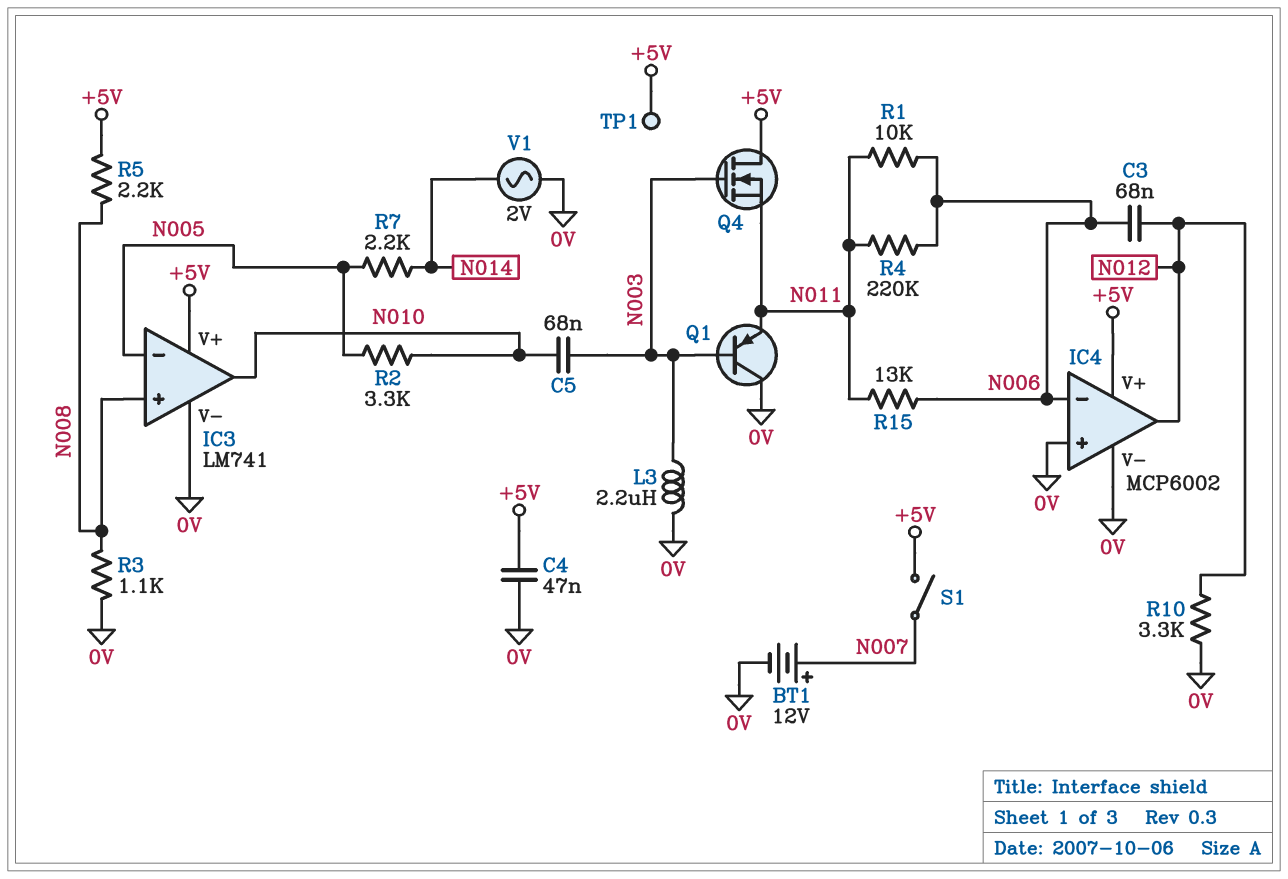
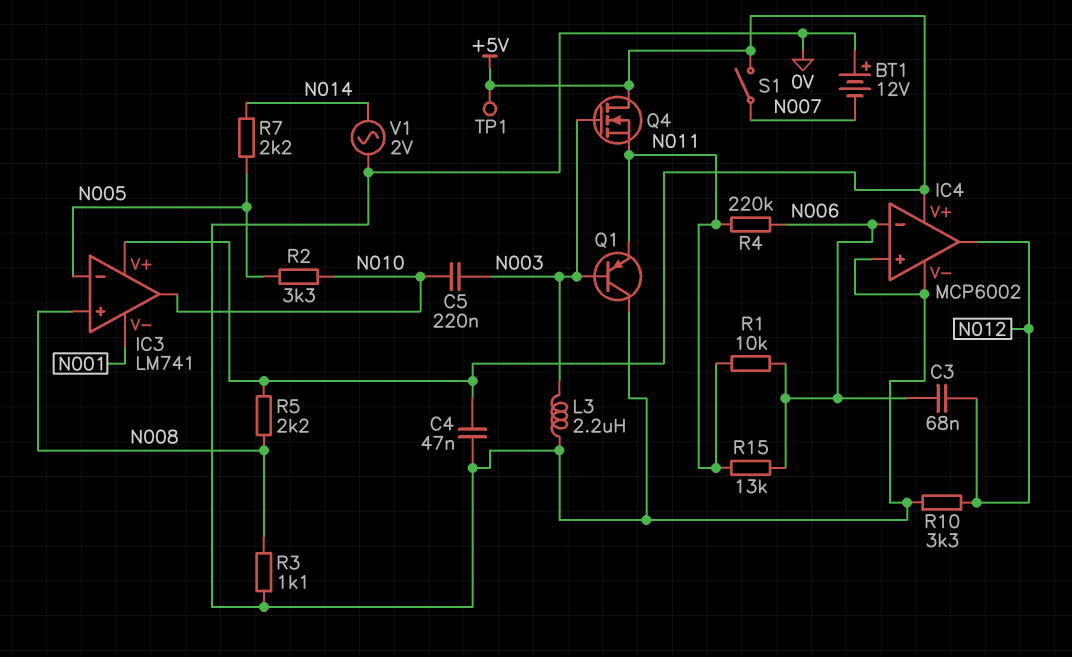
BT1: 12V (plus N007, minus 0V) -> 12V (plus 0V, minus N007)
C5: 68nF (N003, N010) -> 220nF (N003, N010)
IC3 pin V-: 0V -> N001

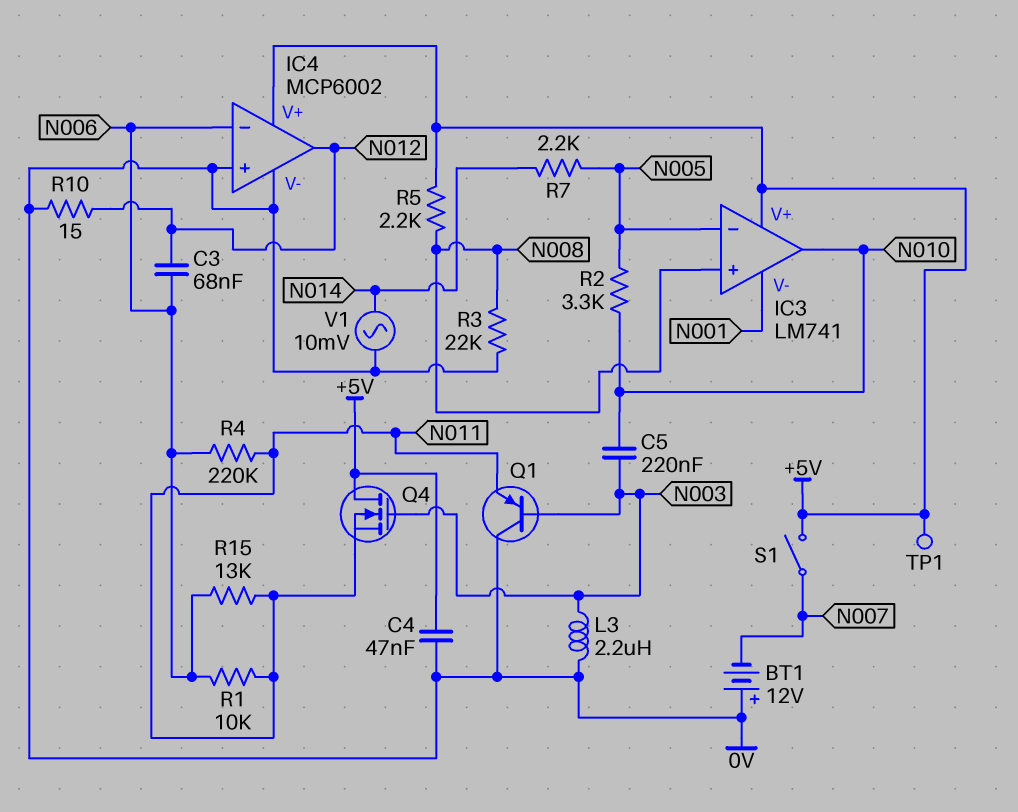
R3: 1.1k (0V, N008) -> 22k (0V, N008)
R10: 3.3k (0V, N012) -> 15 (0V, N012)
V1: AC 2V (0V, N014) -> AC 10mV (0V, N014)

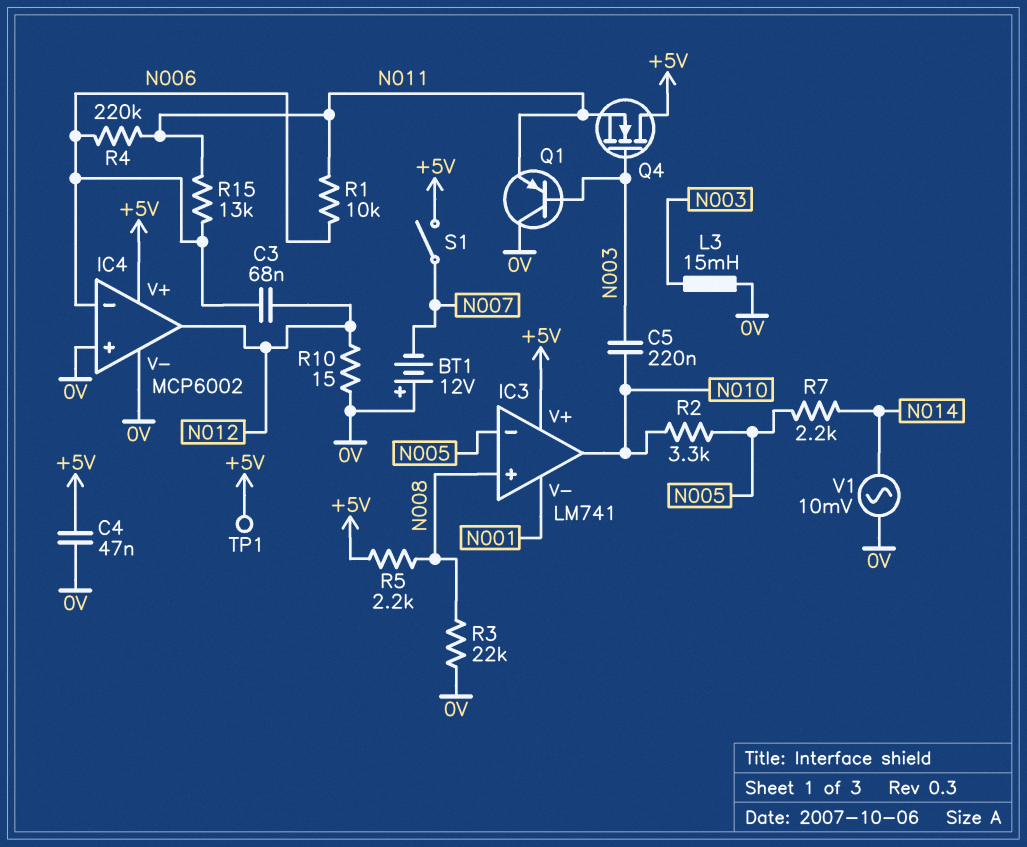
L3: 2.2uH (0V, N003) -> 15mH (0V, N003)

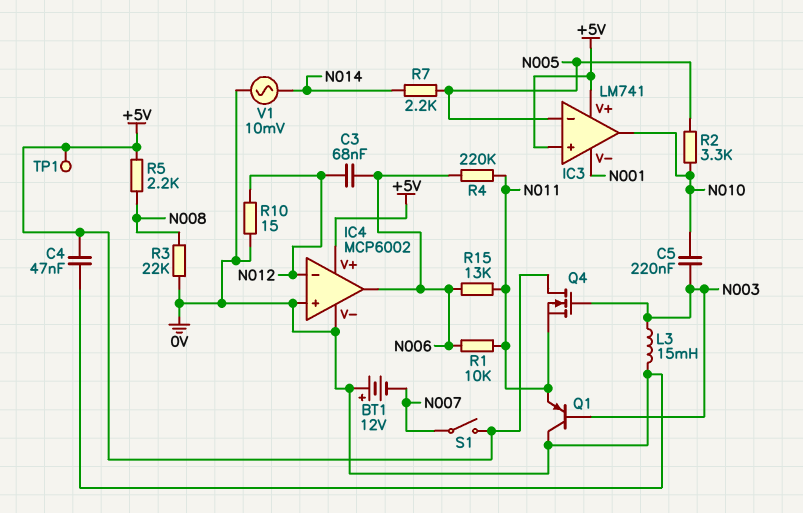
IC3 pin in+: N008 -> +5V
IC4 pin in-: N006 -> N012
IC4 pin out: N012 -> N006

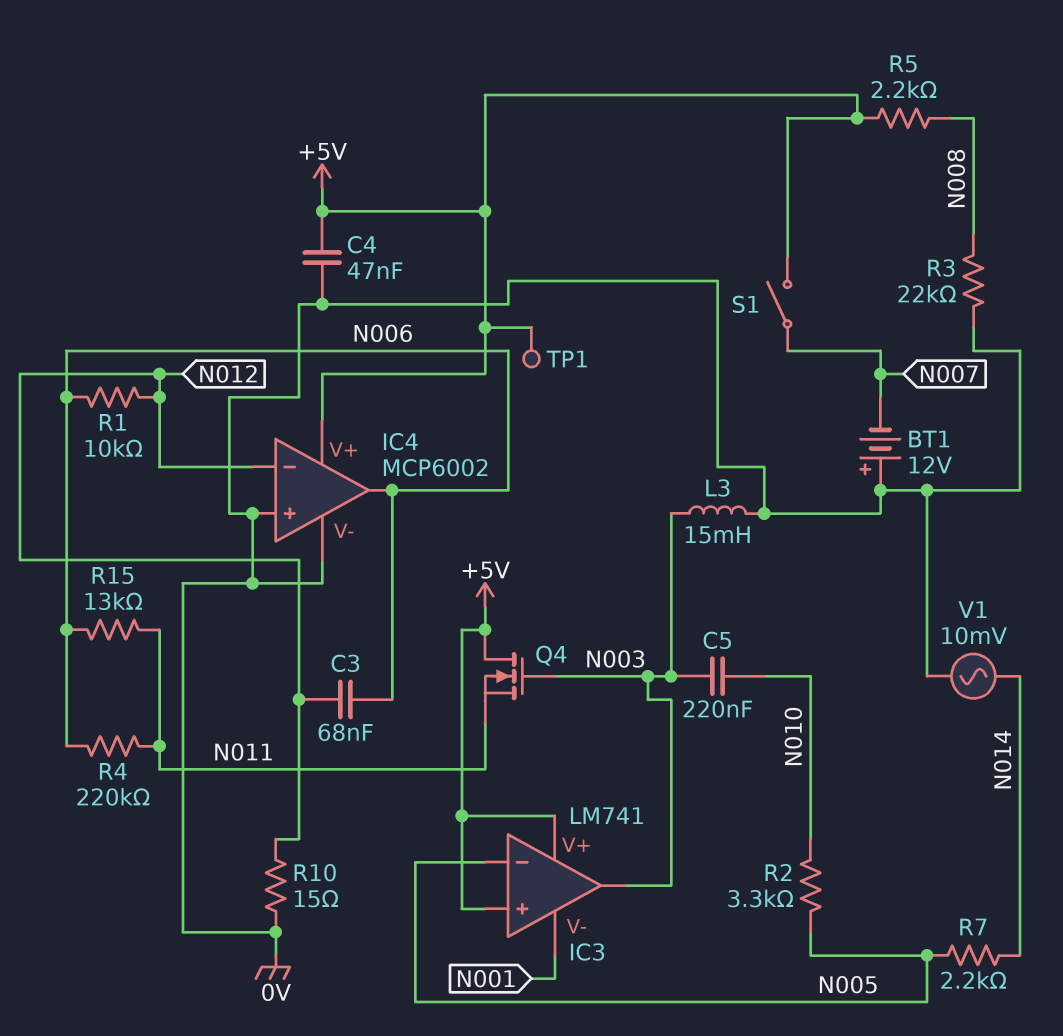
IC3 pin out: N010 -> N003
Q1: PNP (B N003, C 0V, E N011) -> none
R1: 10k (N006, N011) -> 10k (N006, N012)

